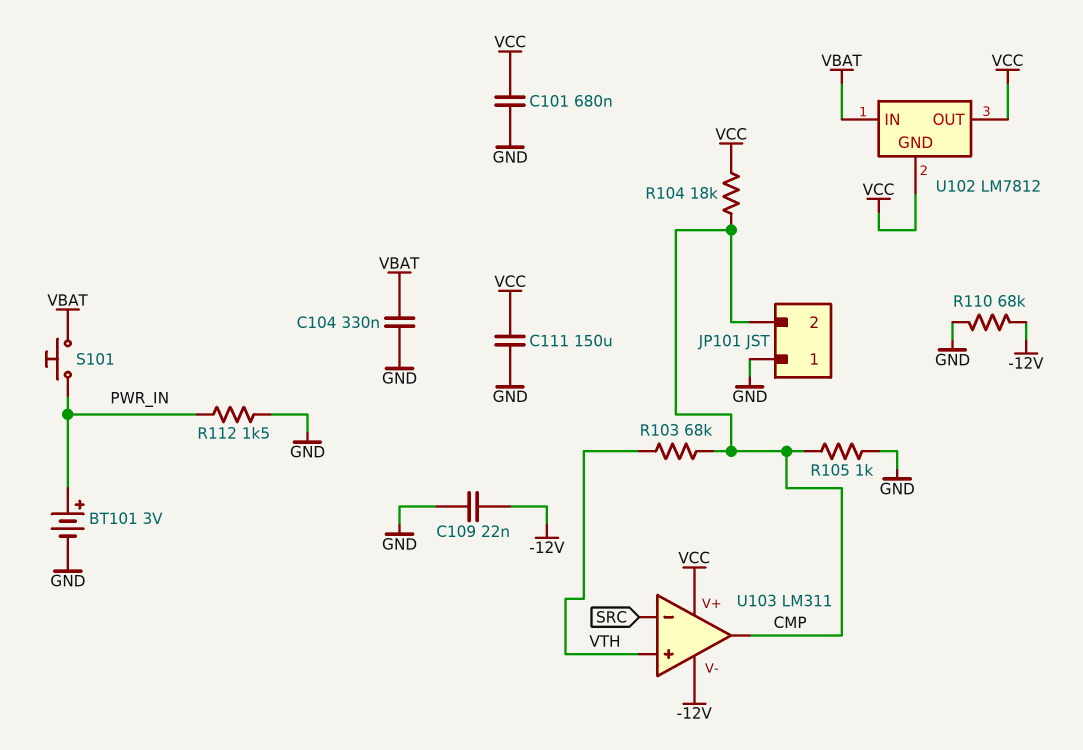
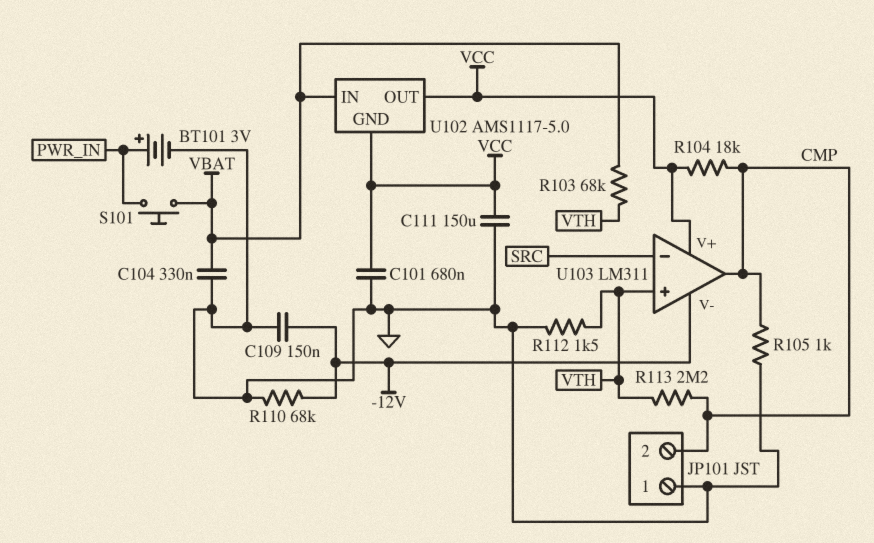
C109: 22nF (-12V, GND) -> 150nF (-12V, GND)
R103: 68k (CMP, VTH) -> 68k (VBAT, VTH)
R112: 1.5k (GND, PWR_IN) -> 1.5k (GND, VTH)
R113: none -> 2.2M (CMP, VTH)
U102: LM7812 -> AMS1117-5.0

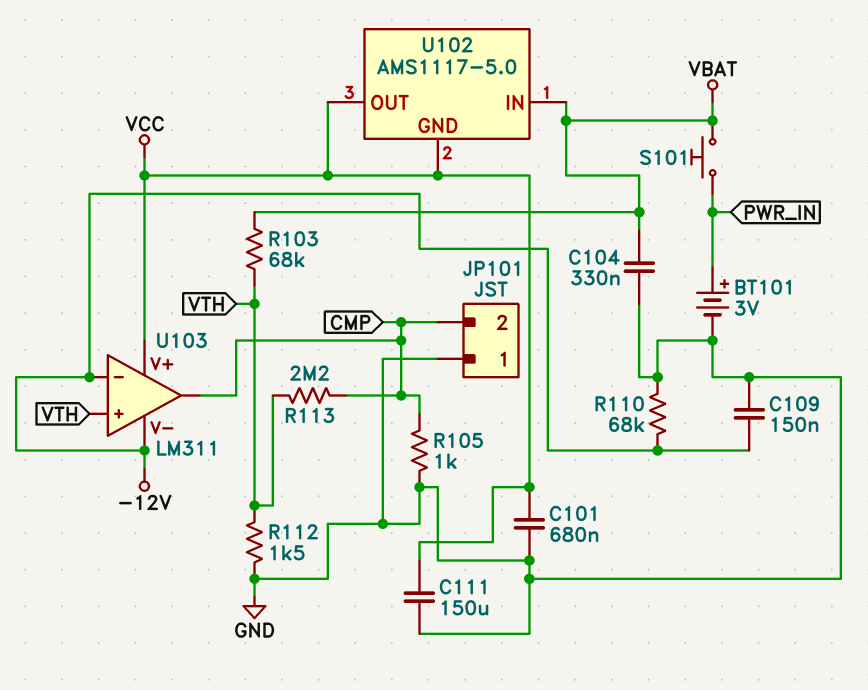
R104: 18k (CMP, VCC) -> none
U103 pin in-: SRC -> -12V

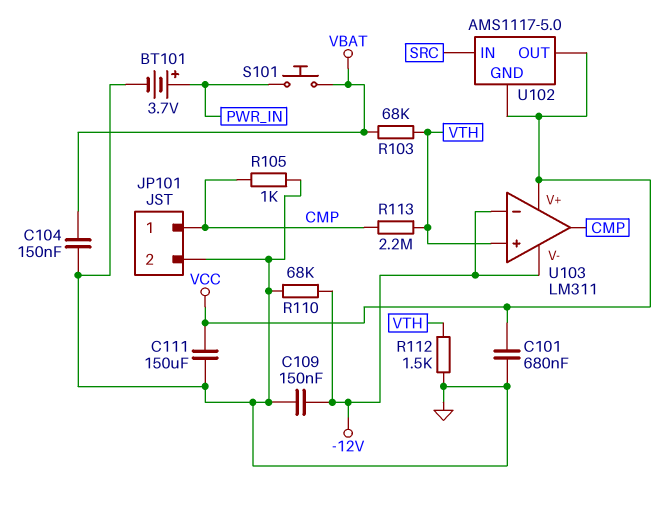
BT101: 3V (plus PWR_IN, minus GND) -> 3.7V (plus PWR_IN, minus GND)
C104: 330nF (GND, VBAT) -> 150nF (GND, VBAT)
JP101 pin 1: GND -> CMP
JP101 pin 2: CMP -> GND
U102 pin IN: VBAT -> SRC

